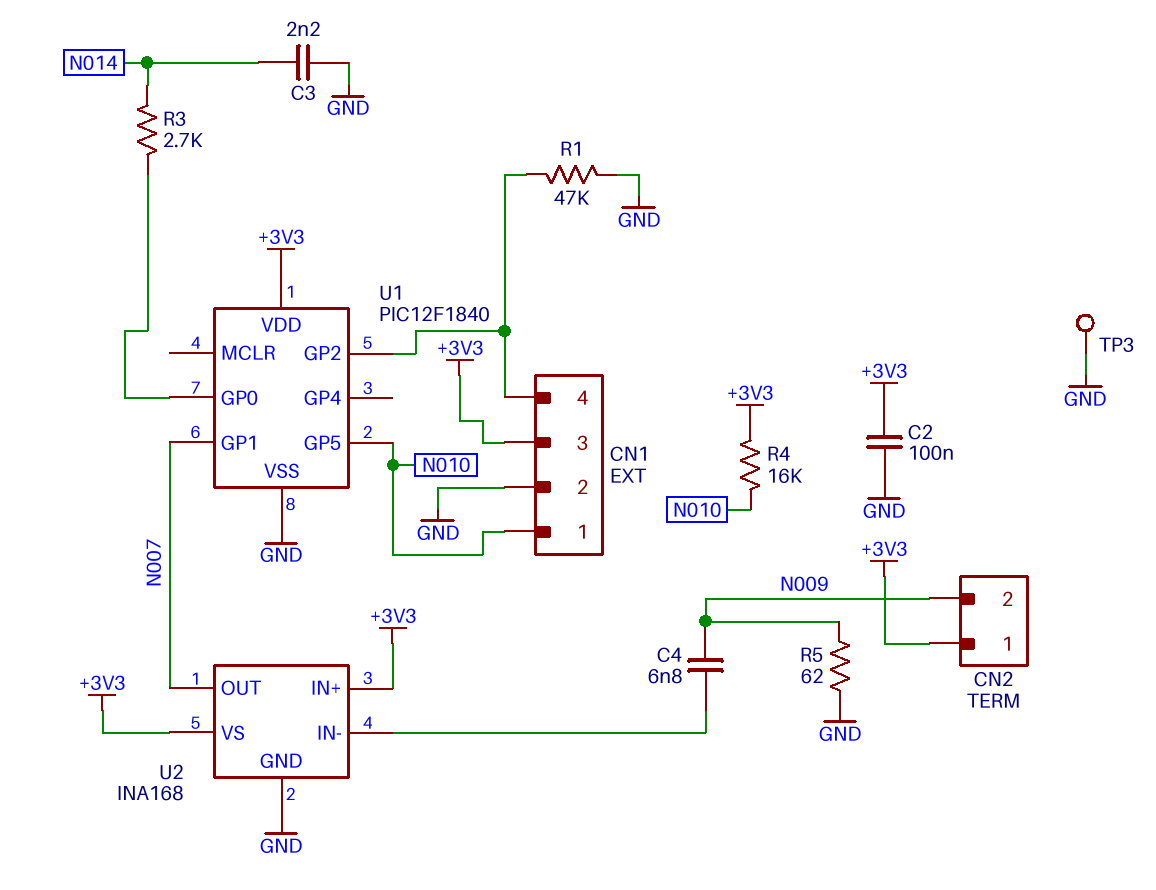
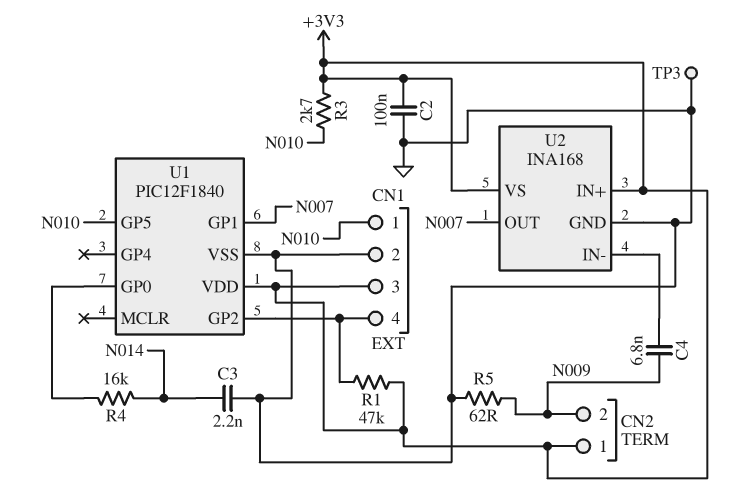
R1: 47k (CN1/4, GND) -> 47k (+3V3, CN1/4)
R3: 2.7k (N014, U1/GP0) -> 2.7k (+3V3, N010)
R4: 16k (+3V3, N010) -> 16k (N014, U1/GP0)

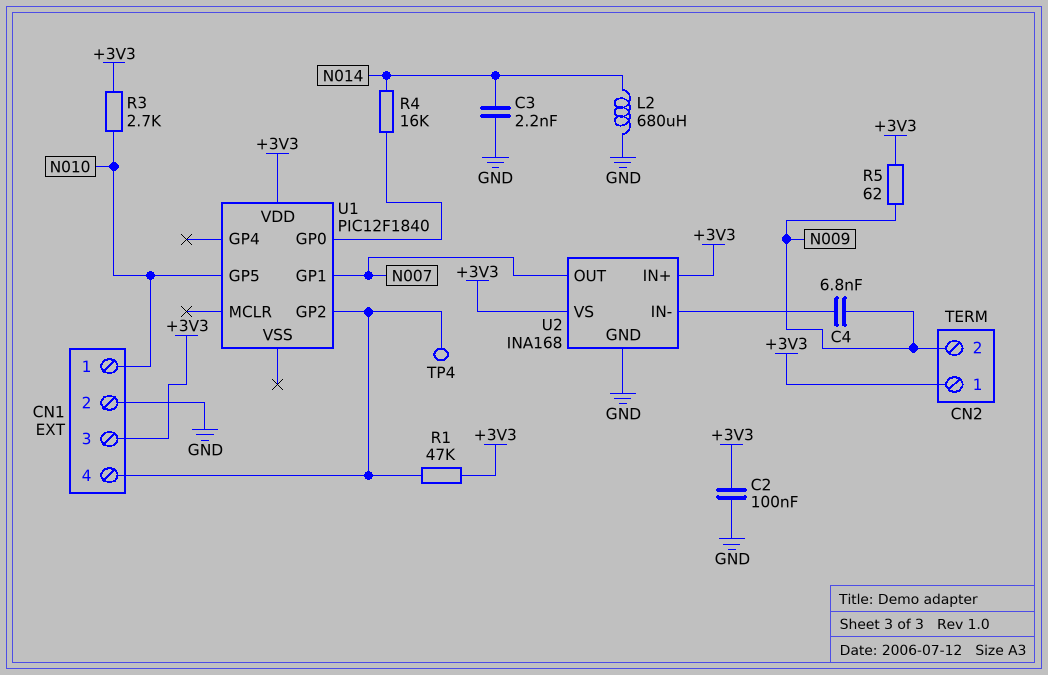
L2: none -> 680uH (GND, N014)
R5: 62 (GND, N009) -> 62 (+3V3, N009)
TP3: test point (GND) -> none
TP4: none -> test point (CN1/4)
U1 pin VSS: GND -> none

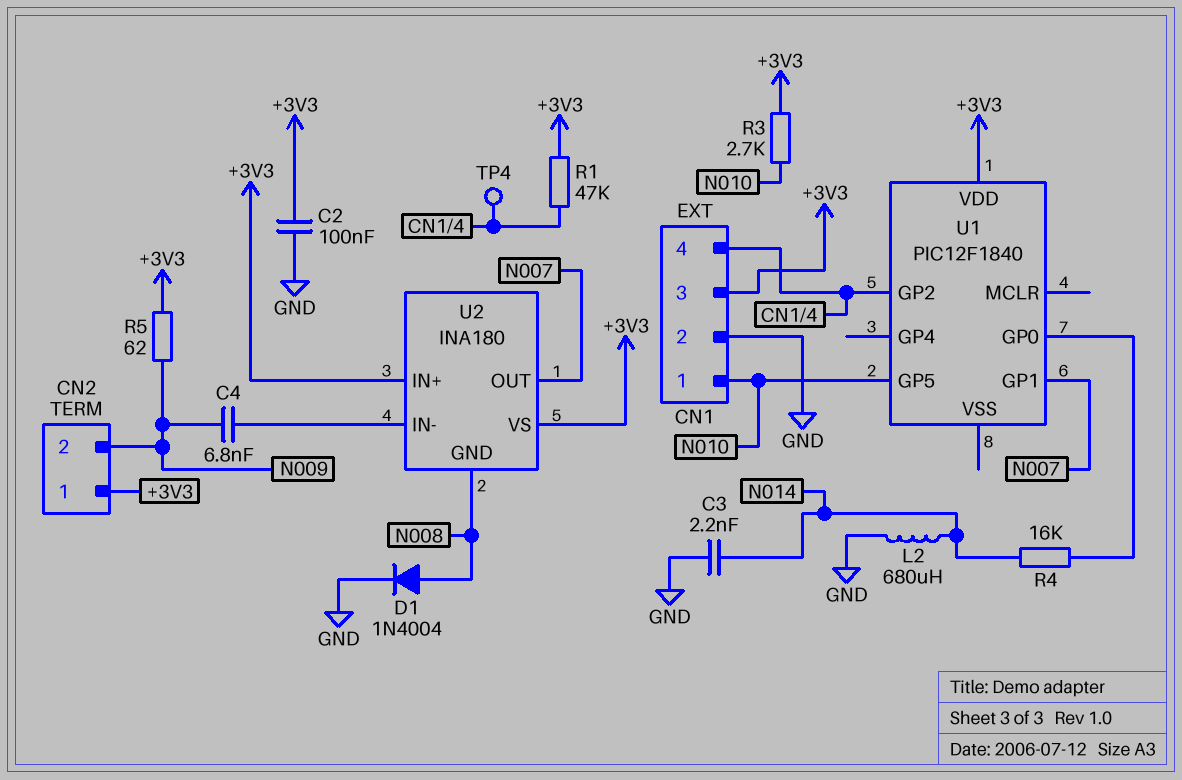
D1: none -> diode 1N4004 (A N008, K GND)
U2: INA168 -> INA180
U2 pin GND: GND -> N008

